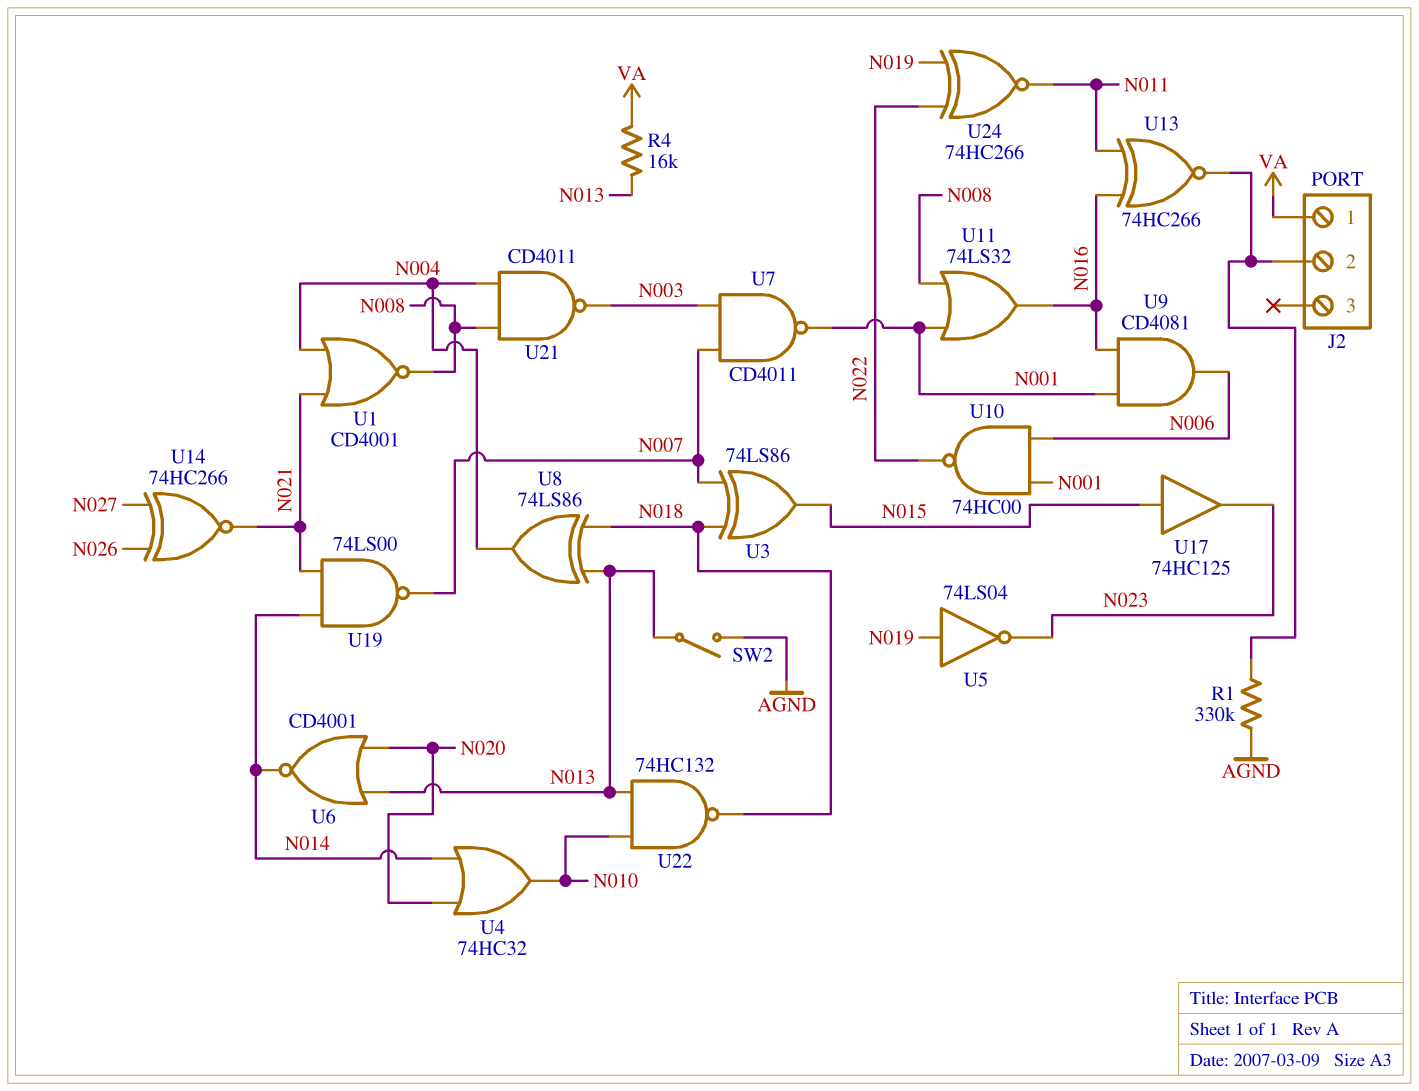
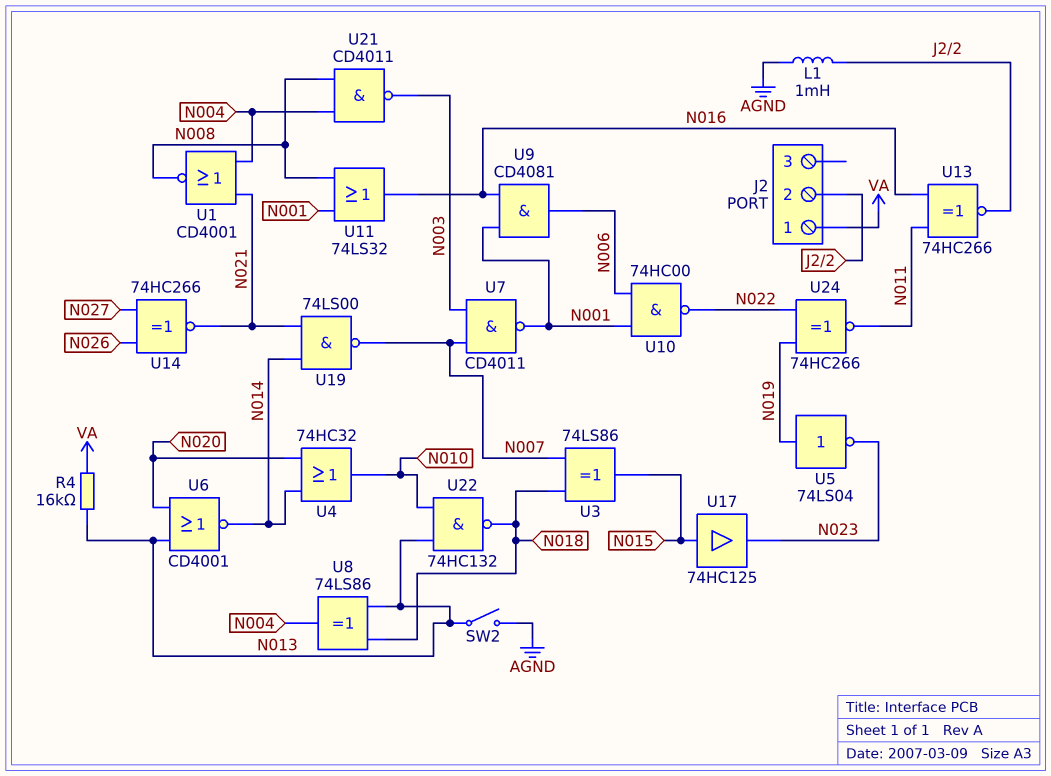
L1: none -> 1mH (AGND, J2/2)
R1: 330k (AGND, J2/2) -> none

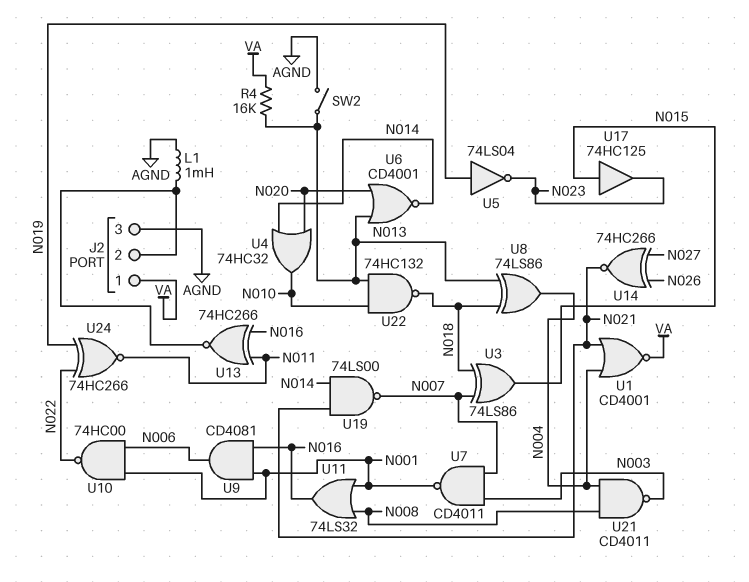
J2 pin 3: none -> AGND
U1: NOR CD4001 (in N004, in N021, out N008) -> NOR CD4001 (in N004, in N021, out VA)

